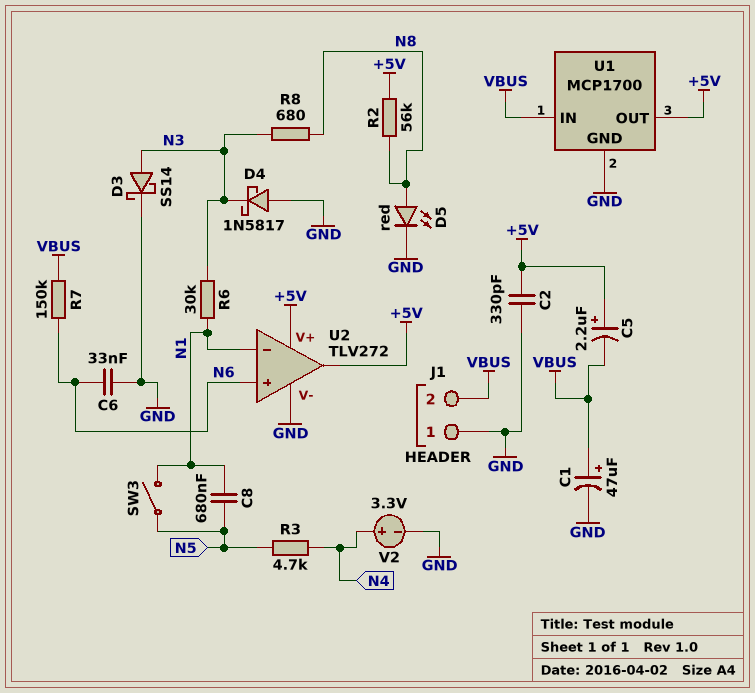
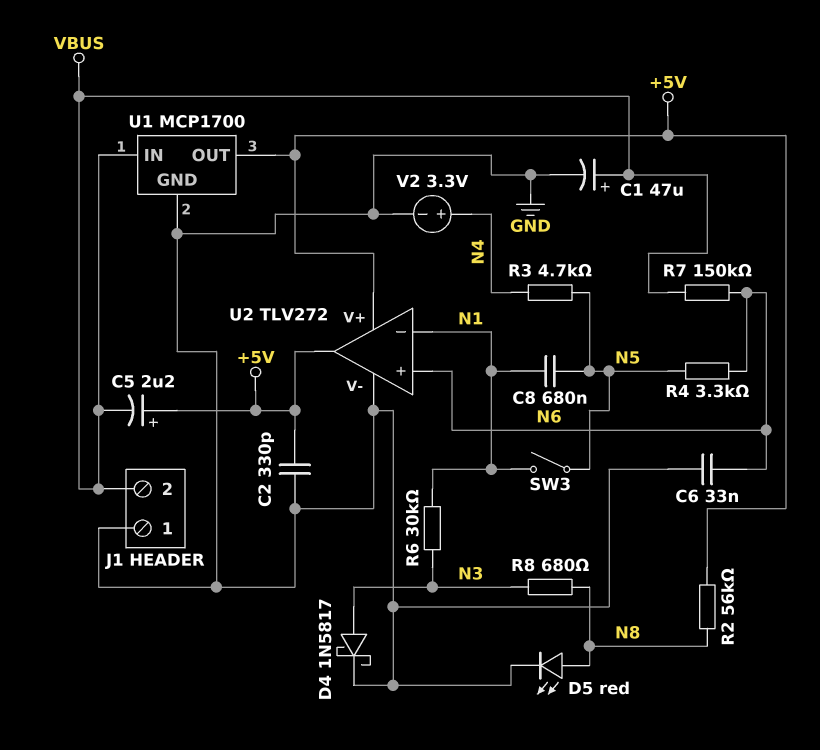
D3: schottky SS14 (A N3, K GND) -> none
D4: schottky 1N5817 (A GND, K N3) -> schottky 1N5817 (A N3, K GND)
R4: none -> 3.3k (N5, N6)

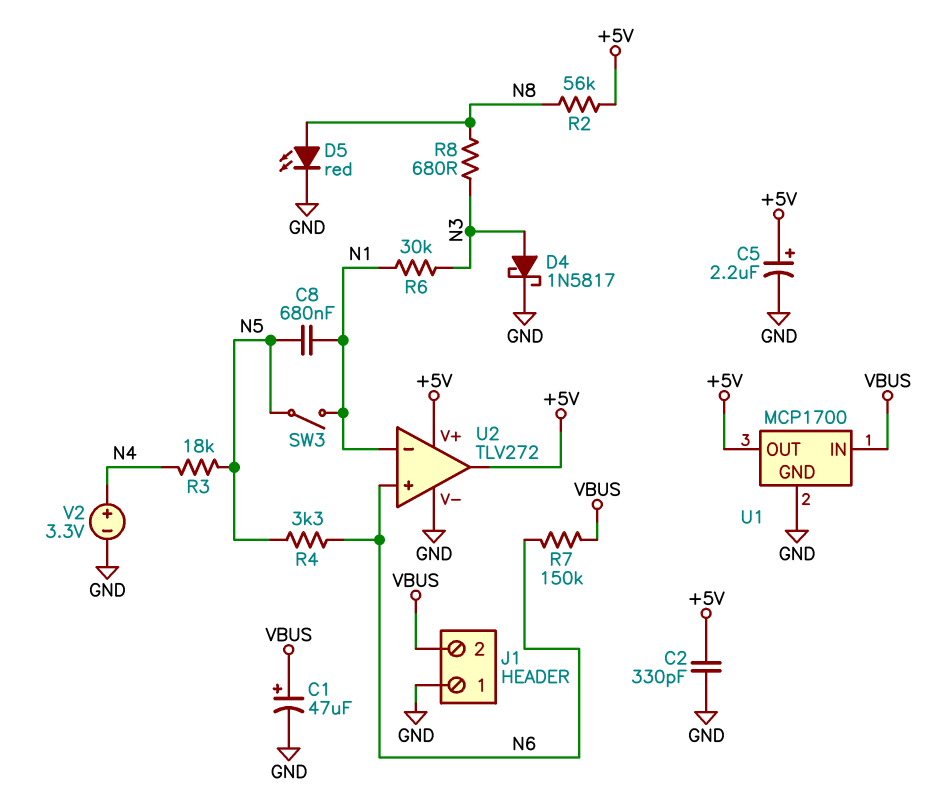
C5: 2.2uF (plus +5V, minus VBUS) -> 2.2uF (plus +5V, minus GND)
C6: 33nF (GND, N6) -> none
R3: 4.7k (N4, N5) -> 18k (N4, N5)

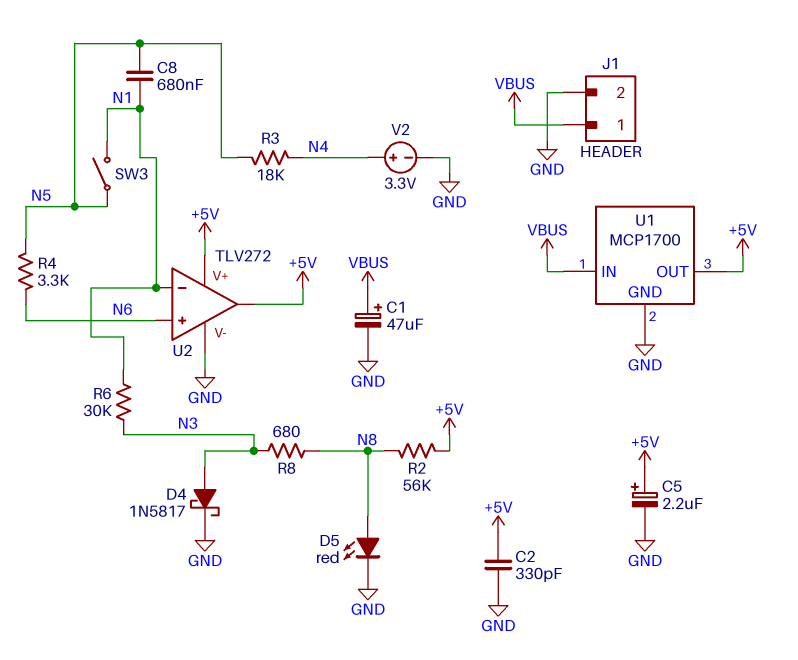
J1 pin 1: GND -> VBUS
J1 pin 2: VBUS -> GND
R7: 150k (N6, VBUS) -> none

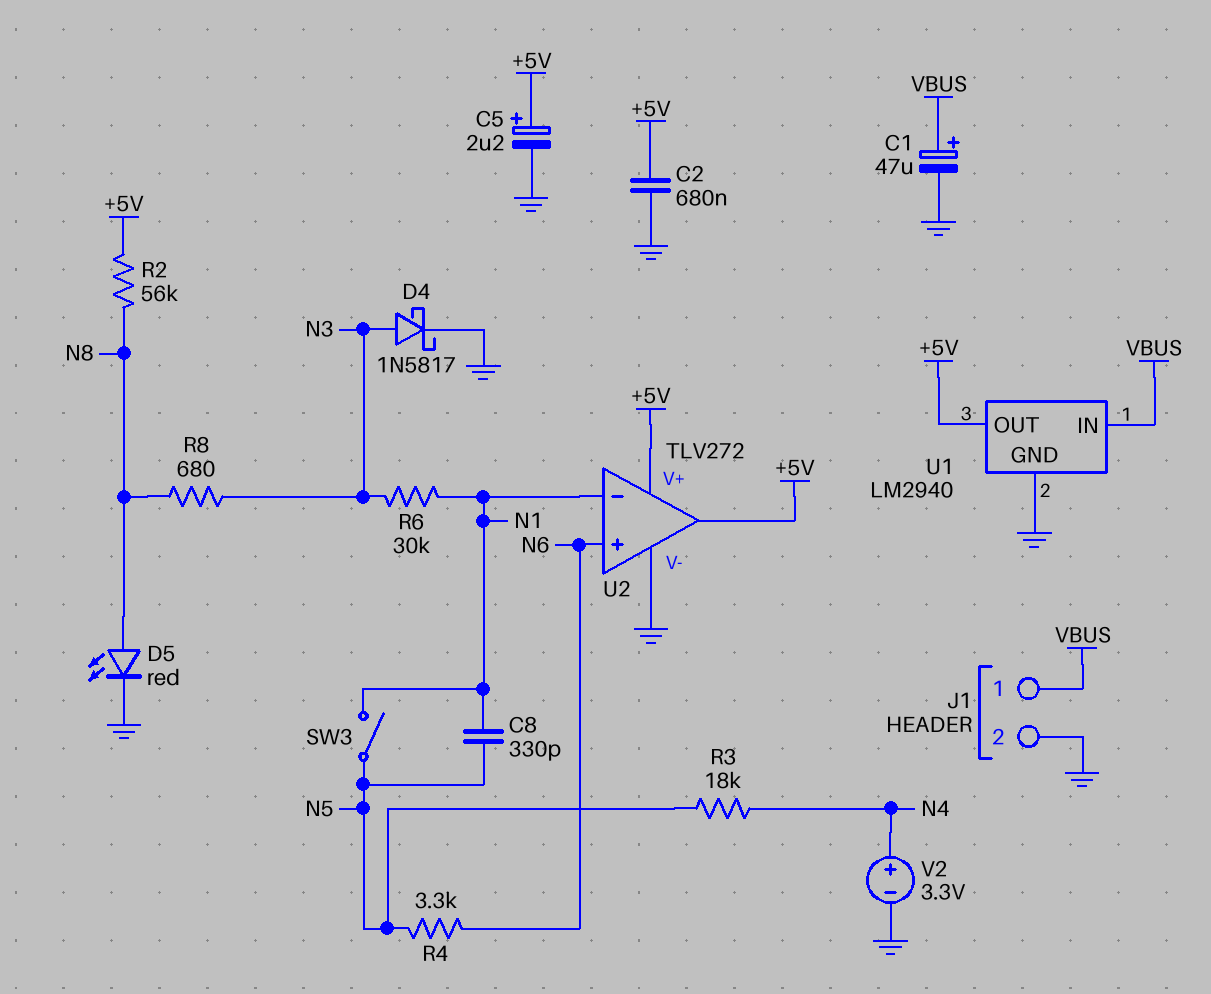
C2: 330pF (+5V, GND) -> 680nF (+5V, GND)
C8: 680nF (N1, N5) -> 330pF (N1, N5)
U1: MCP1700 -> LM2940

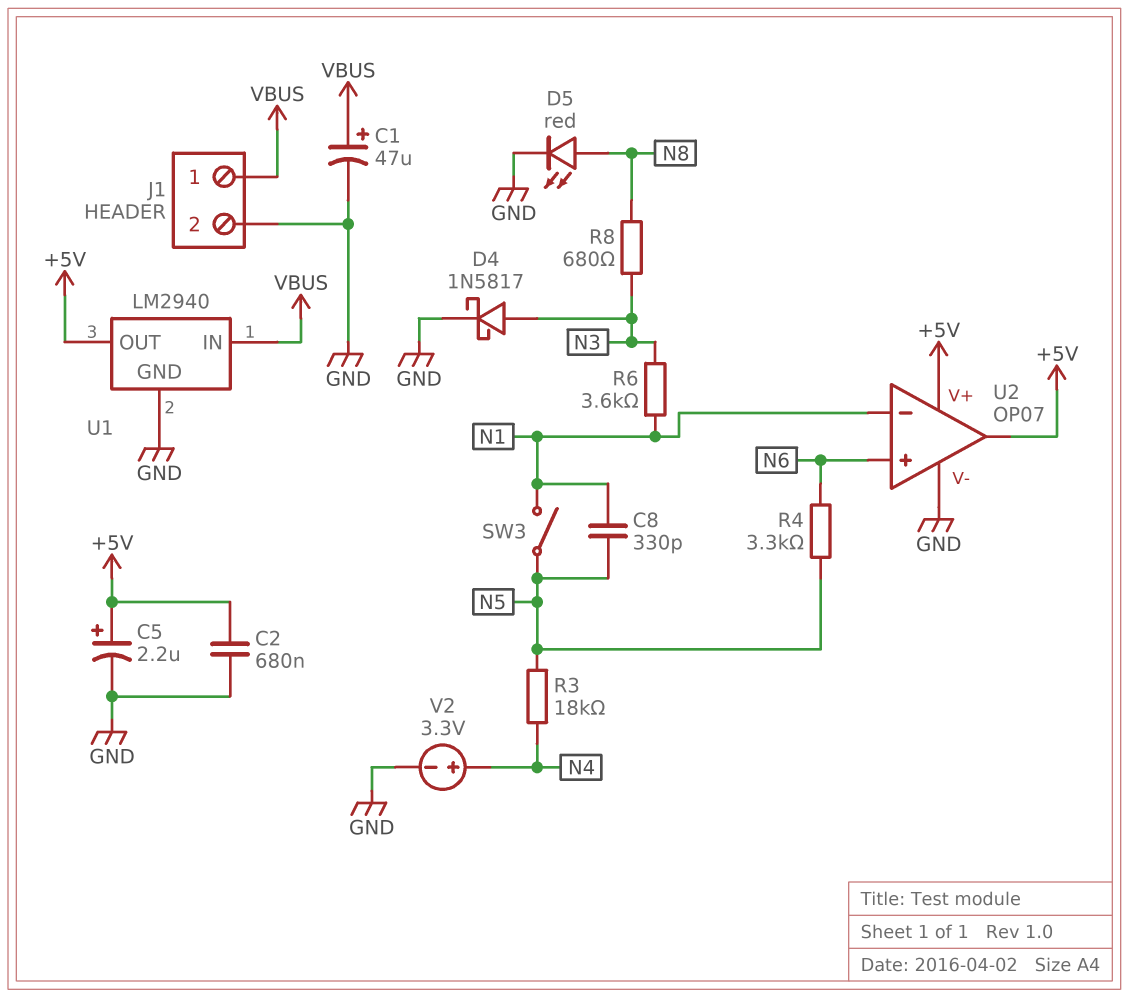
R2: 56k (+5V, N8) -> none
R6: 30k (N1, N3) -> 3.6k (N1, N3)
U2: TLV272 -> OP07

